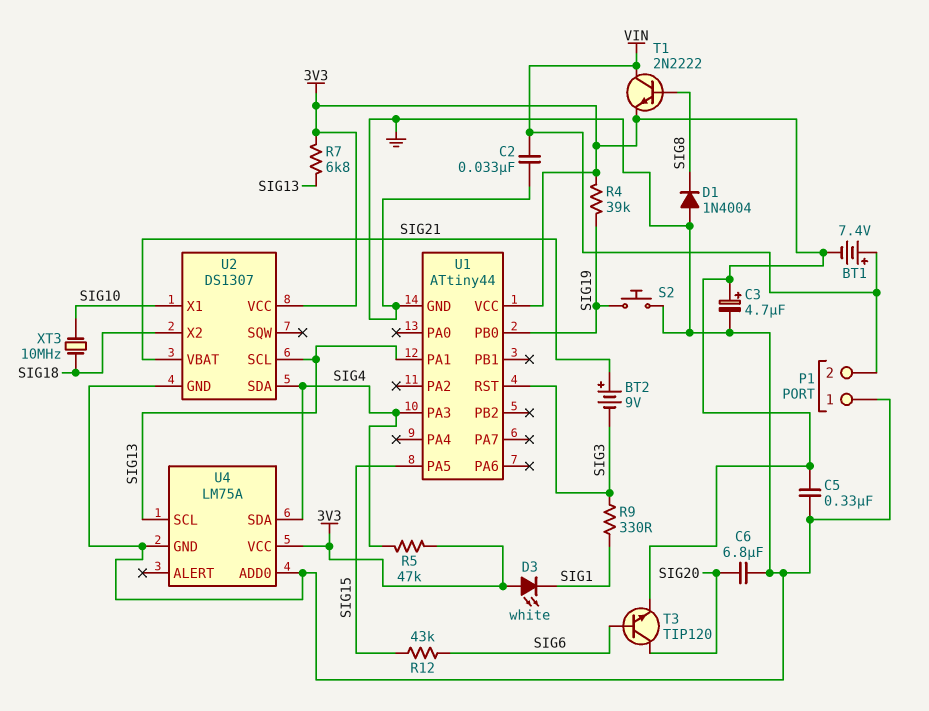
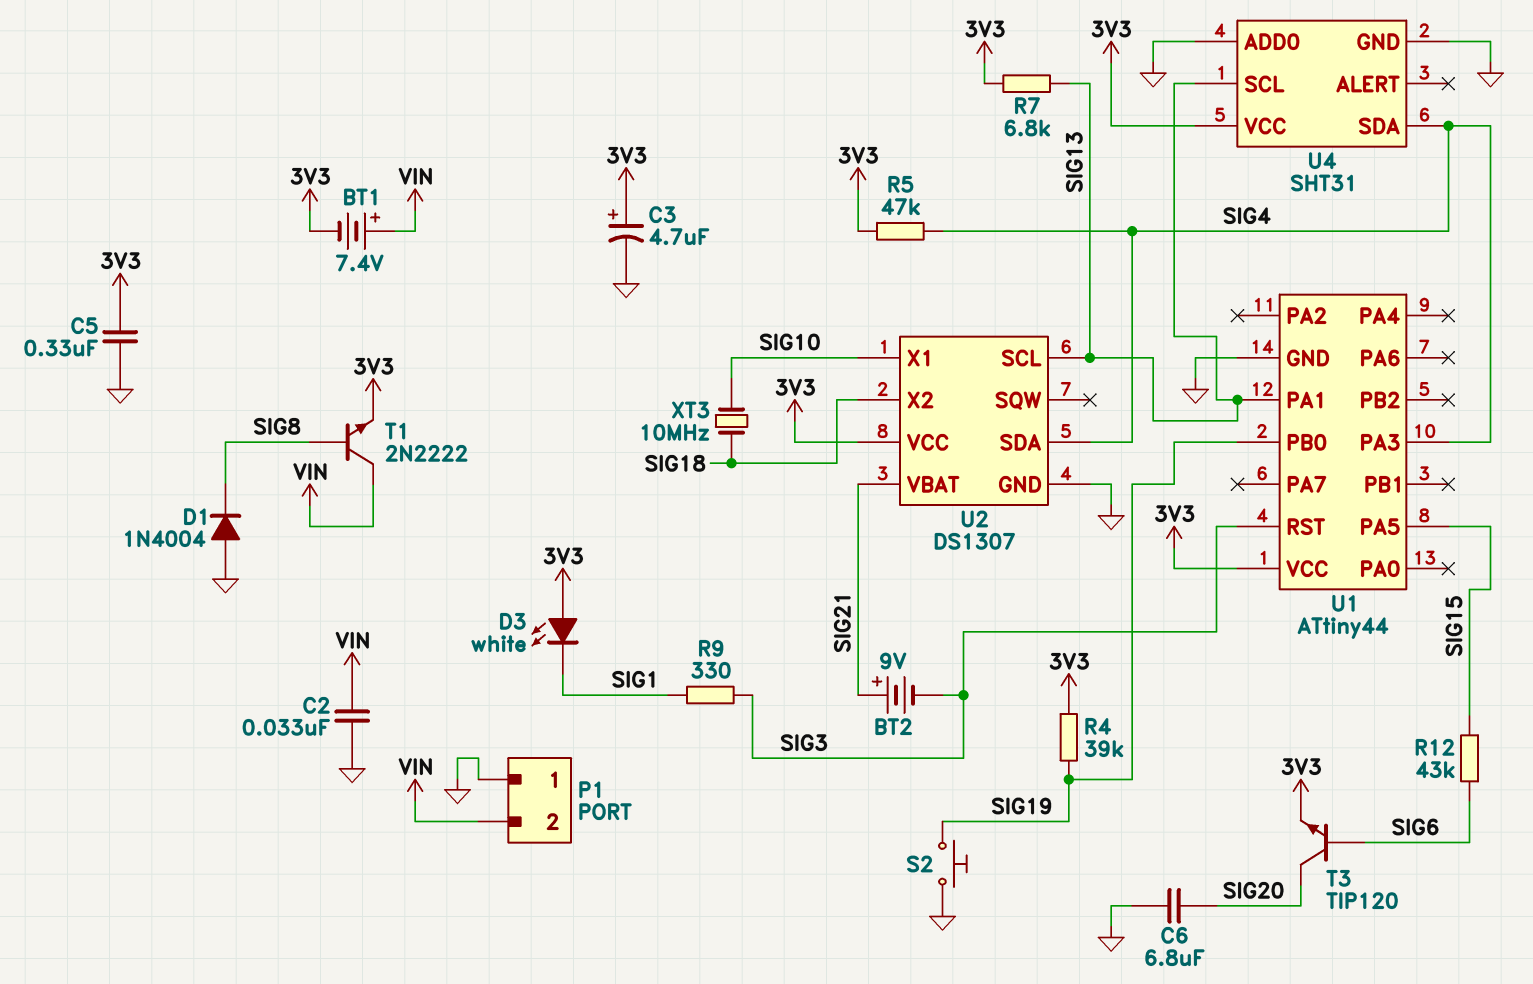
U4: LM75A -> SHT31

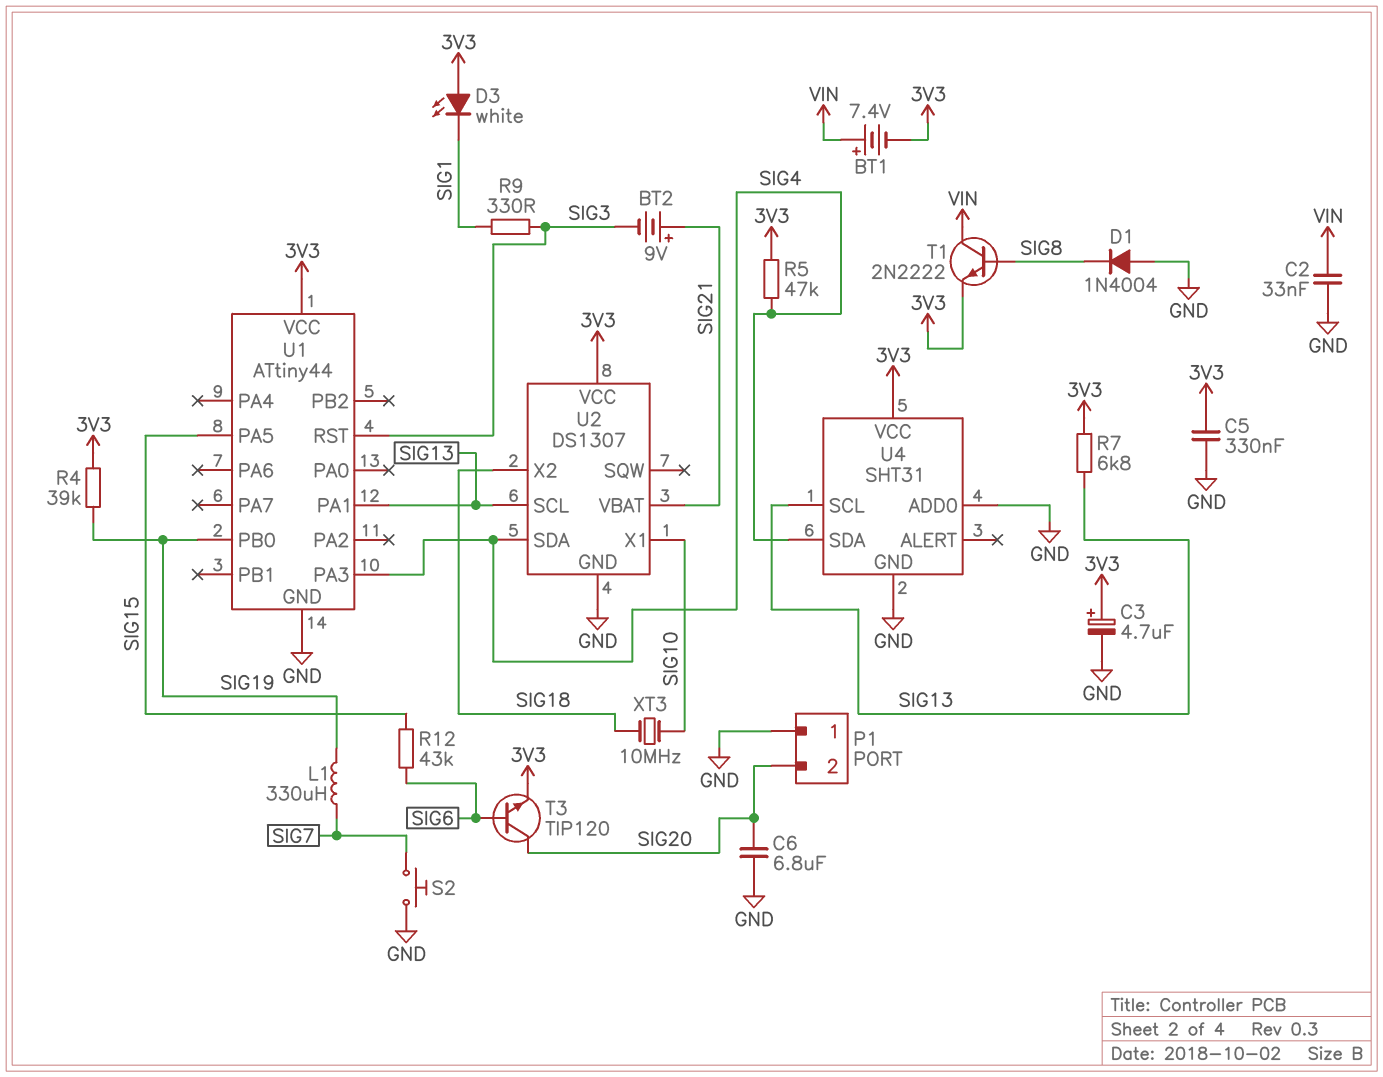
L1: none -> 330uH (SIG7, SIG19)
P1 pin 2: VIN -> SIG20
S2: button (GND, SIG19) -> button (GND, SIG7)

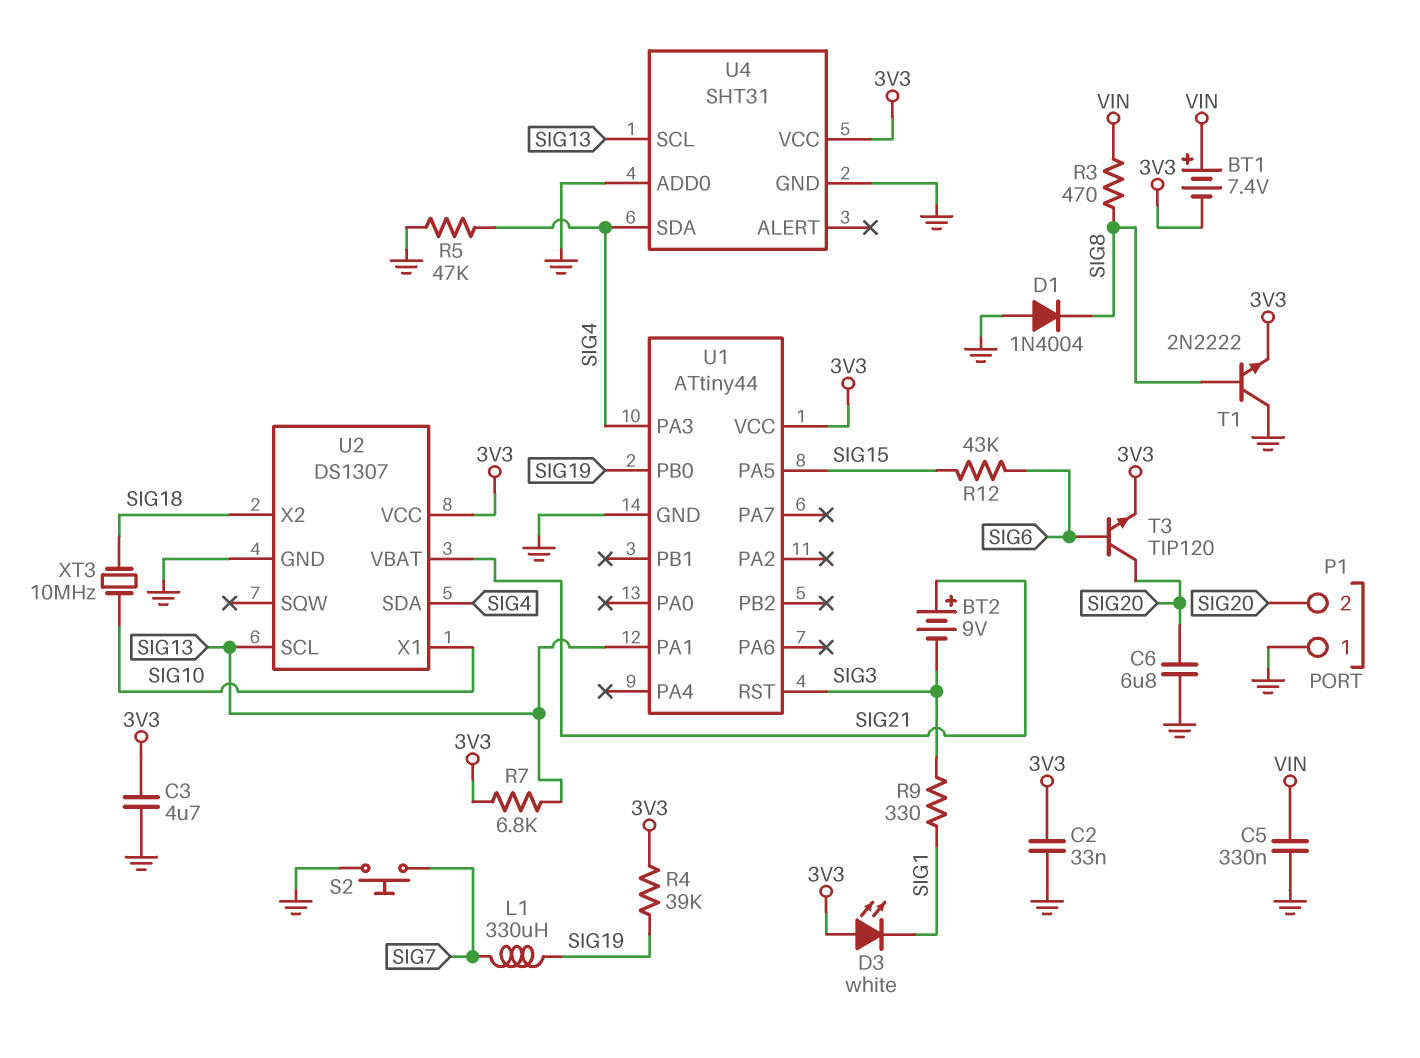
C2: 33nF (GND, VIN) -> 33nF (3V3, GND)
C3: 4.7uF (plus 3V3, minus GND) -> 4.7uF (3V3, GND)
C5: 330nF (3V3, GND) -> 330nF (GND, VIN)
R3: none -> 470 (SIG8, VIN)
R5: 47k (3V3, SIG4) -> 47k (GND, SIG4)
T1: NPN 2N2222 (B SIG8, C VIN, E 3V3) -> NPN 2N2222 (B SIG8, C GND, E 3V3)

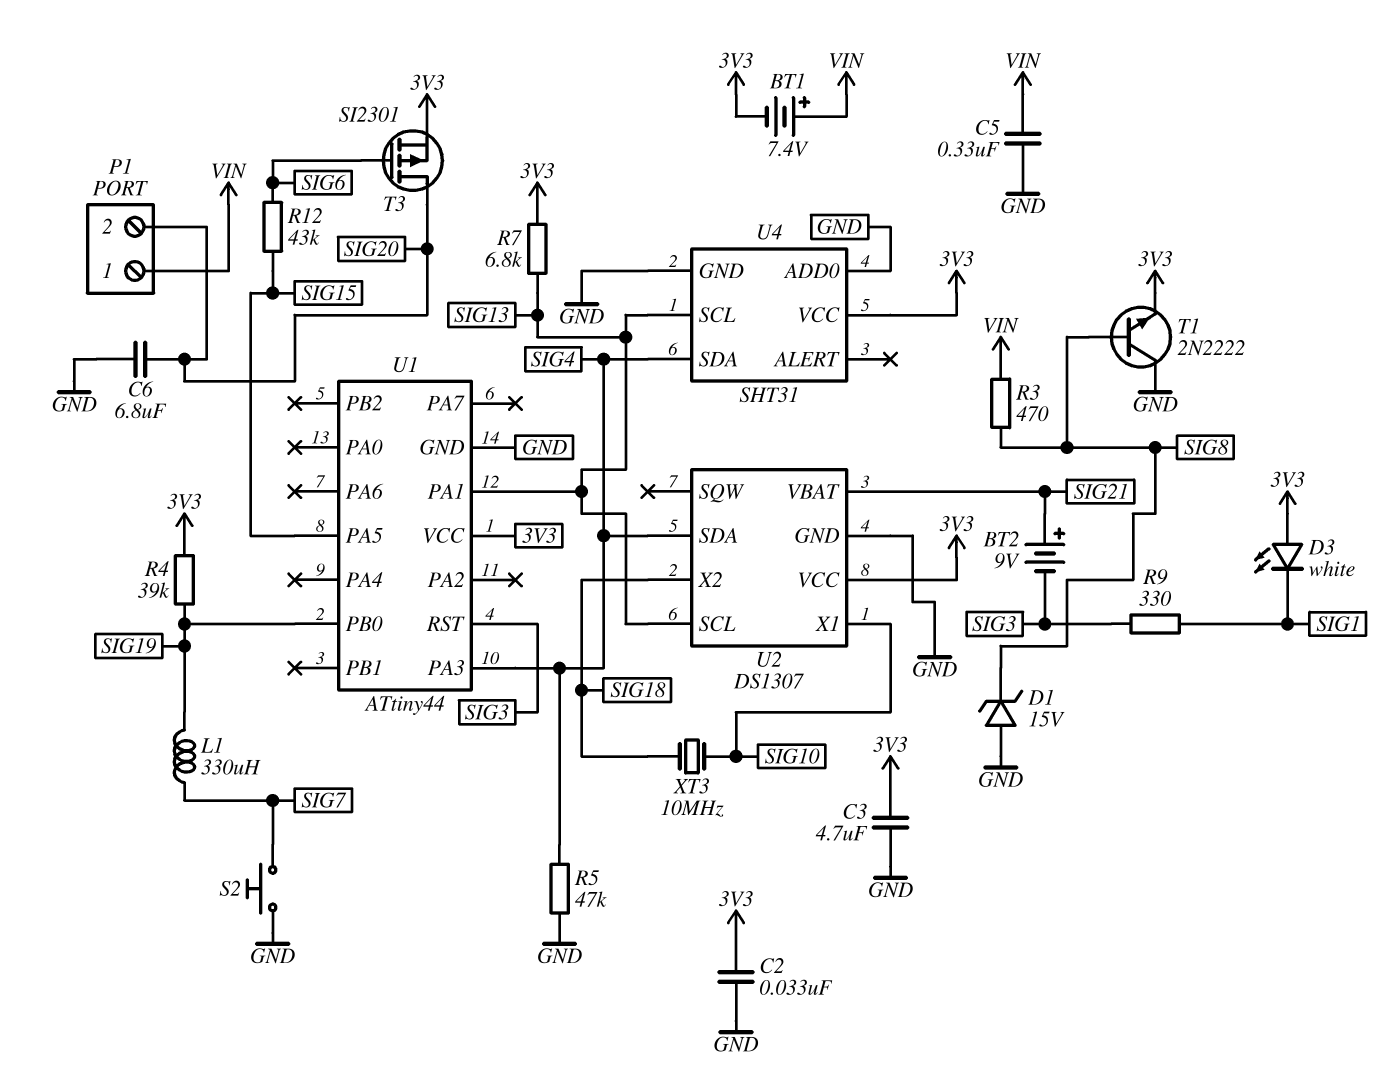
D1: diode 1N4004 (A GND, K SIG8) -> zener 15V (A GND, K SIG8)
P1 pin 1: GND -> VIN
T3: NPN TIP120 (B SIG6, C SIG20, E 3V3) -> PMOS SI2301 (G SIG6, D SIG20, S 3V3)

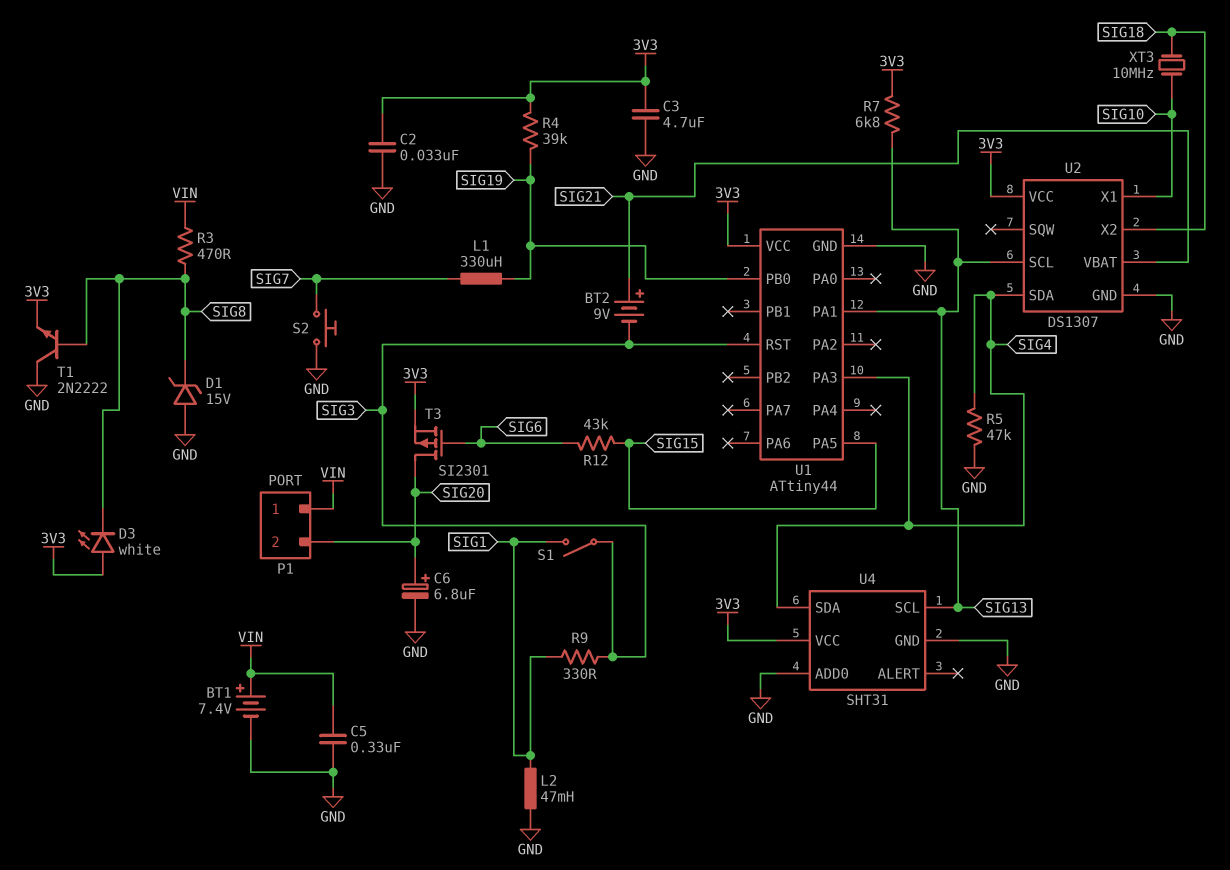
BT1: 7.4V (plus VIN, minus 3V3) -> 7.4V (plus VIN, minus GND)
C6: 6.8uF (GND, SIG20) -> 6.8uF (plus SIG20, minus GND)
D3: LED white (A 3V3, K SIG1) -> LED white (A 3V3, K SIG8)
L2: none -> 47mH (GND, SIG1)
S1: none -> switch (SIG1, SIG3)

